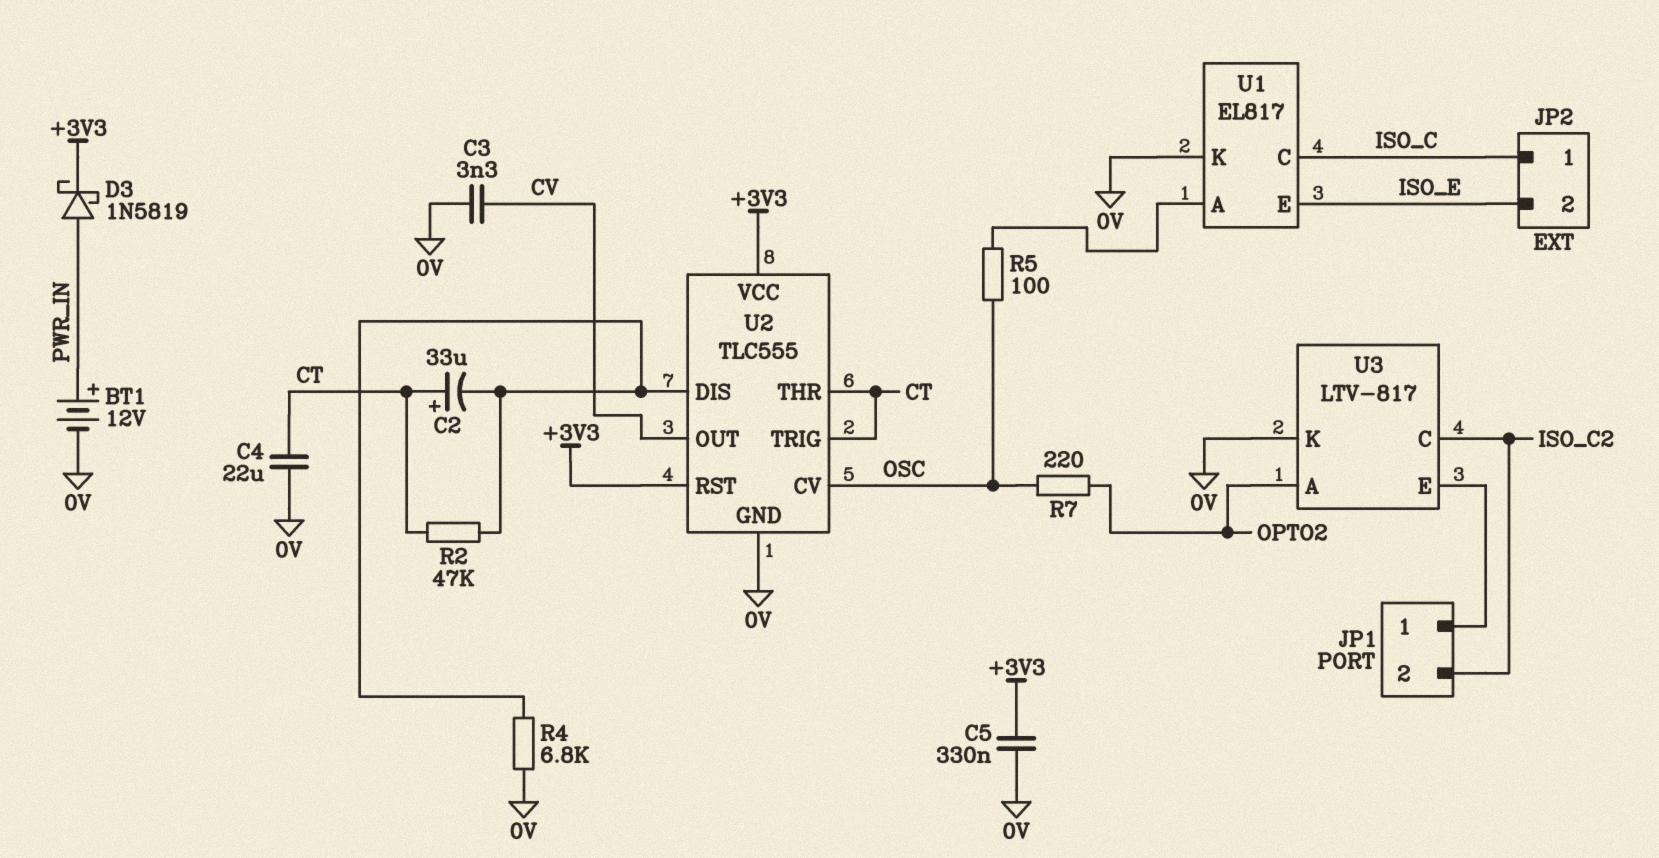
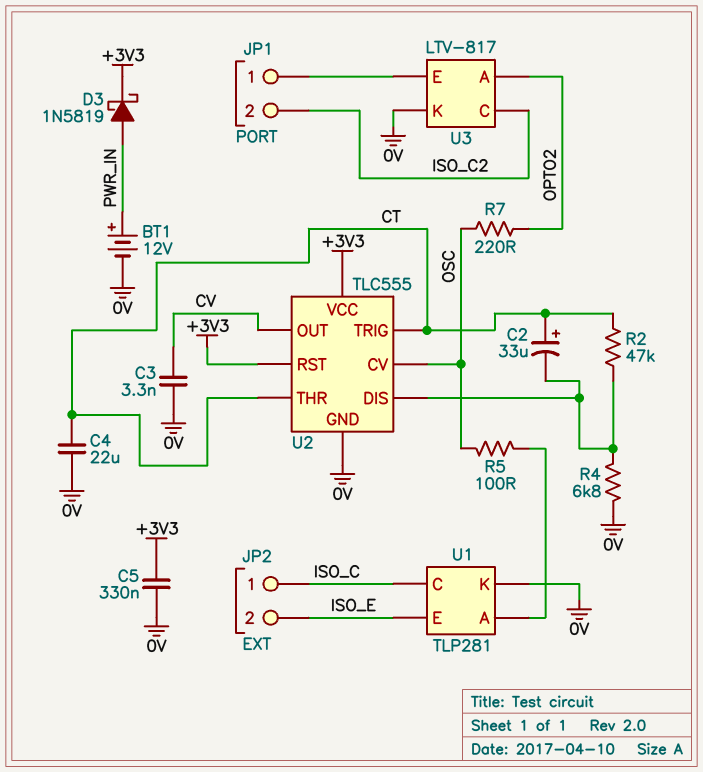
U1: EL817 -> TLP281

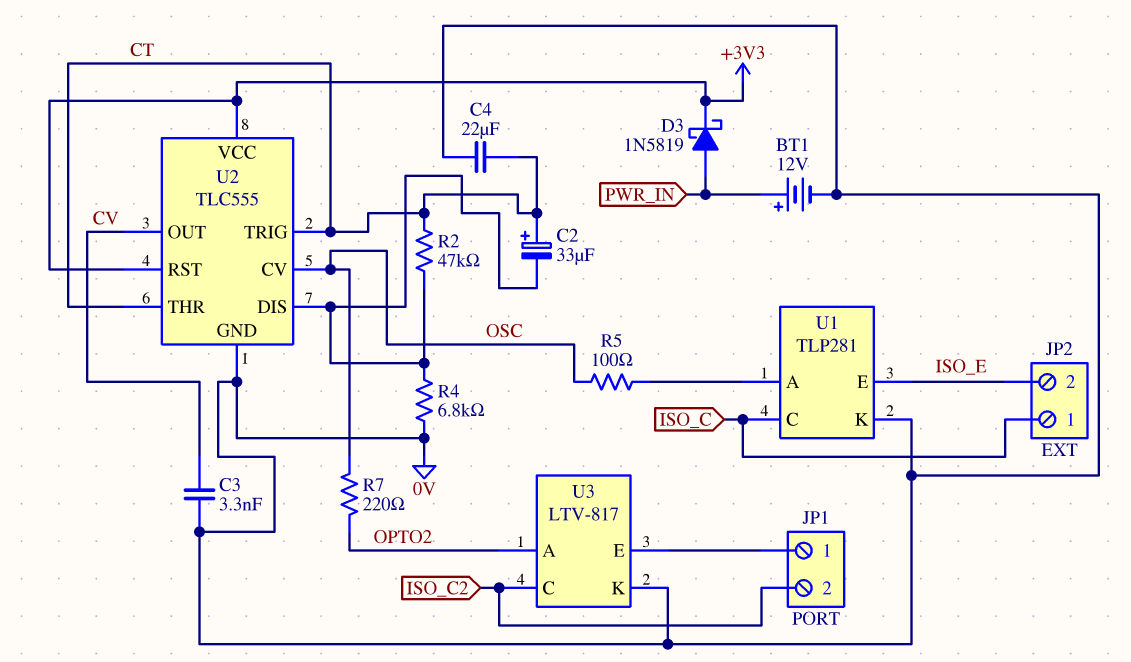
C5: 330nF (+3V3, 0V) -> none

